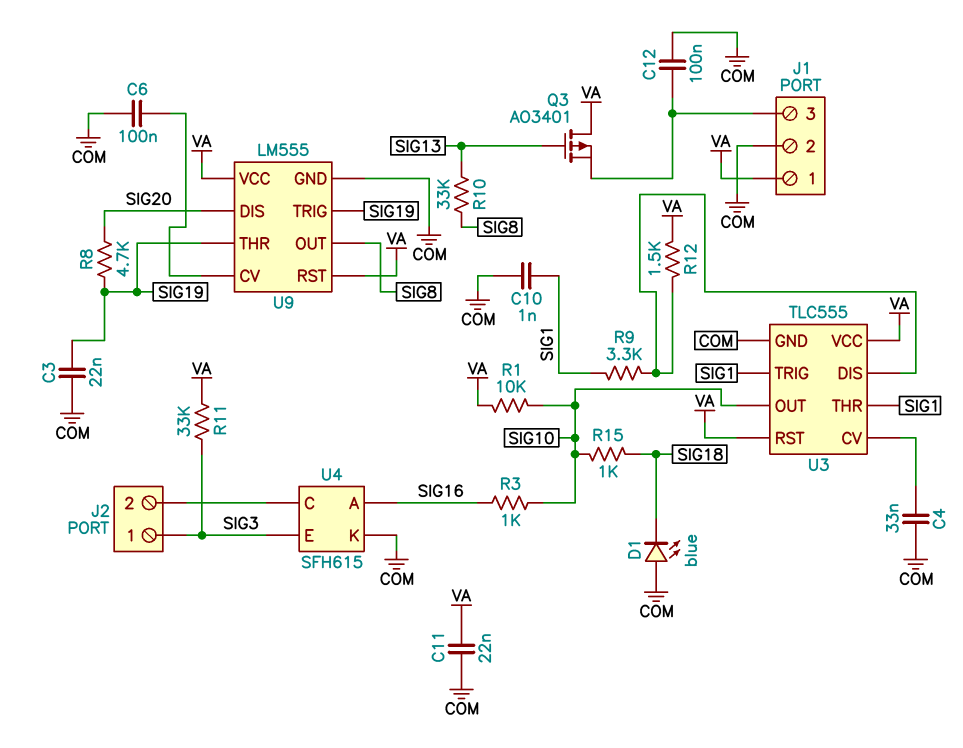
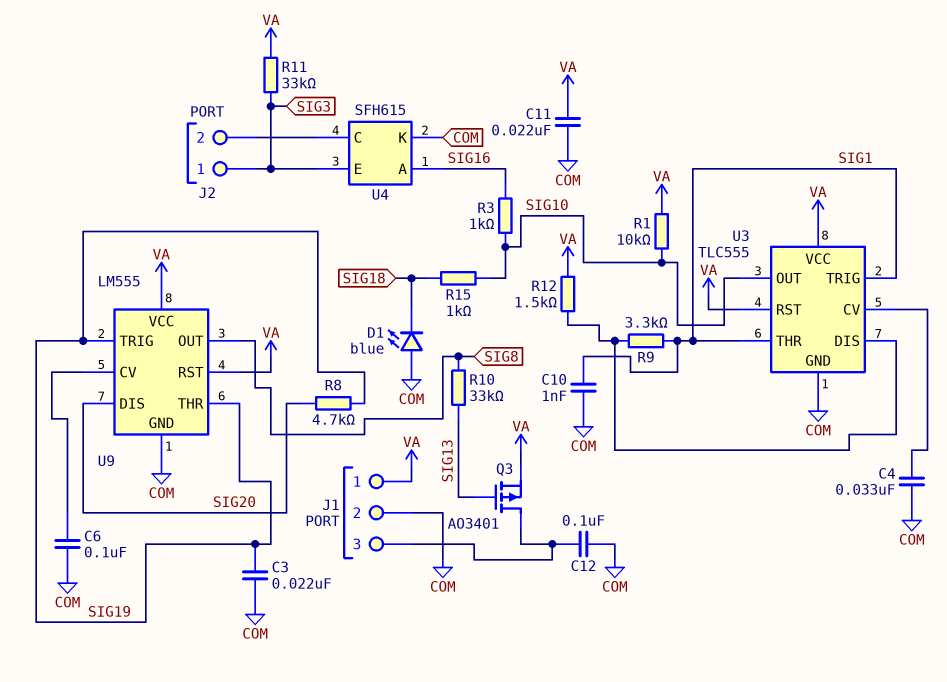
Q3: PMOS AO3401 (G SIG13, D VA, S J1/3) -> PMOS AO3401 (G SIG13, D J1/3, S VA)

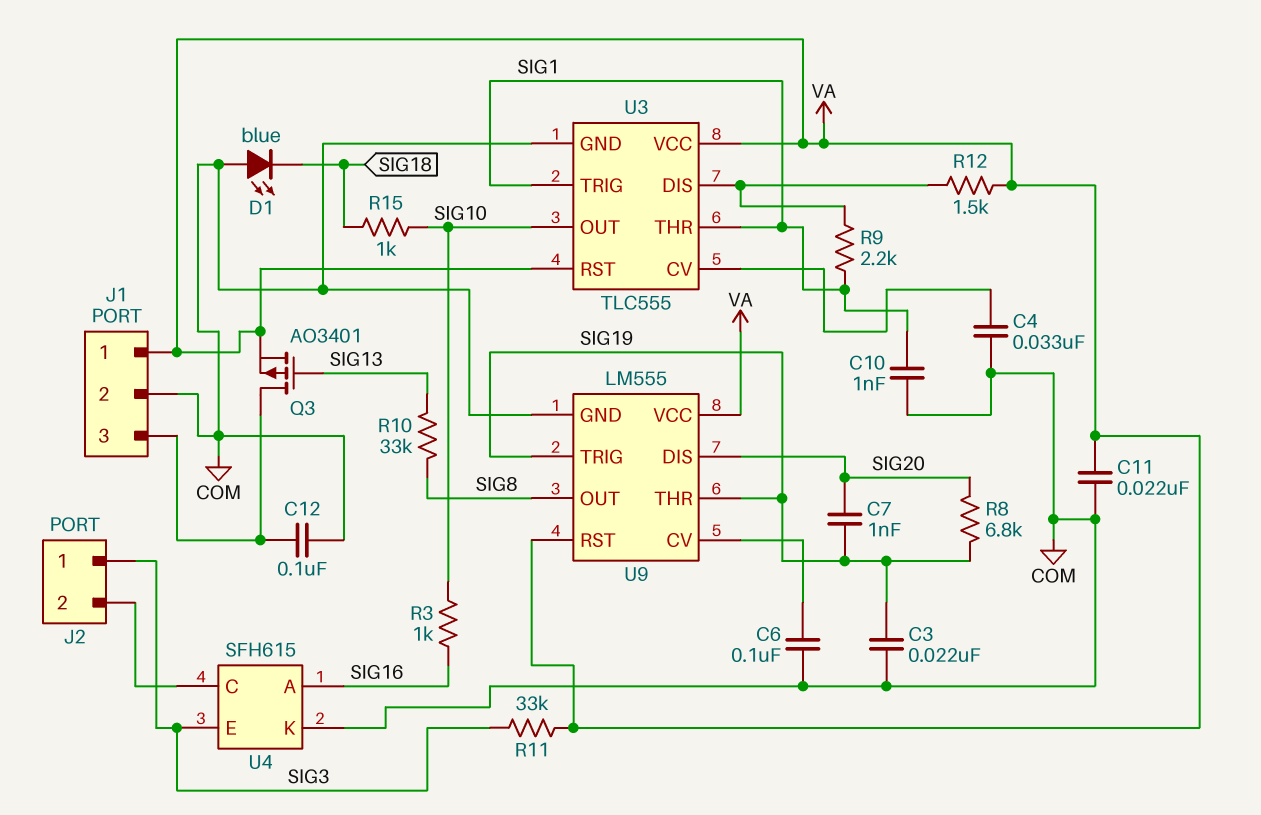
C7: none -> 1nF (SIG19, SIG20)
R1: 10k (SIG10, VA) -> none
R8: 4.7k (SIG19, SIG20) -> 6.8k (SIG19, SIG20)
R9: 3.3k (SIG1, U3/DIS) -> 2.2k (SIG1, U3/DIS)

